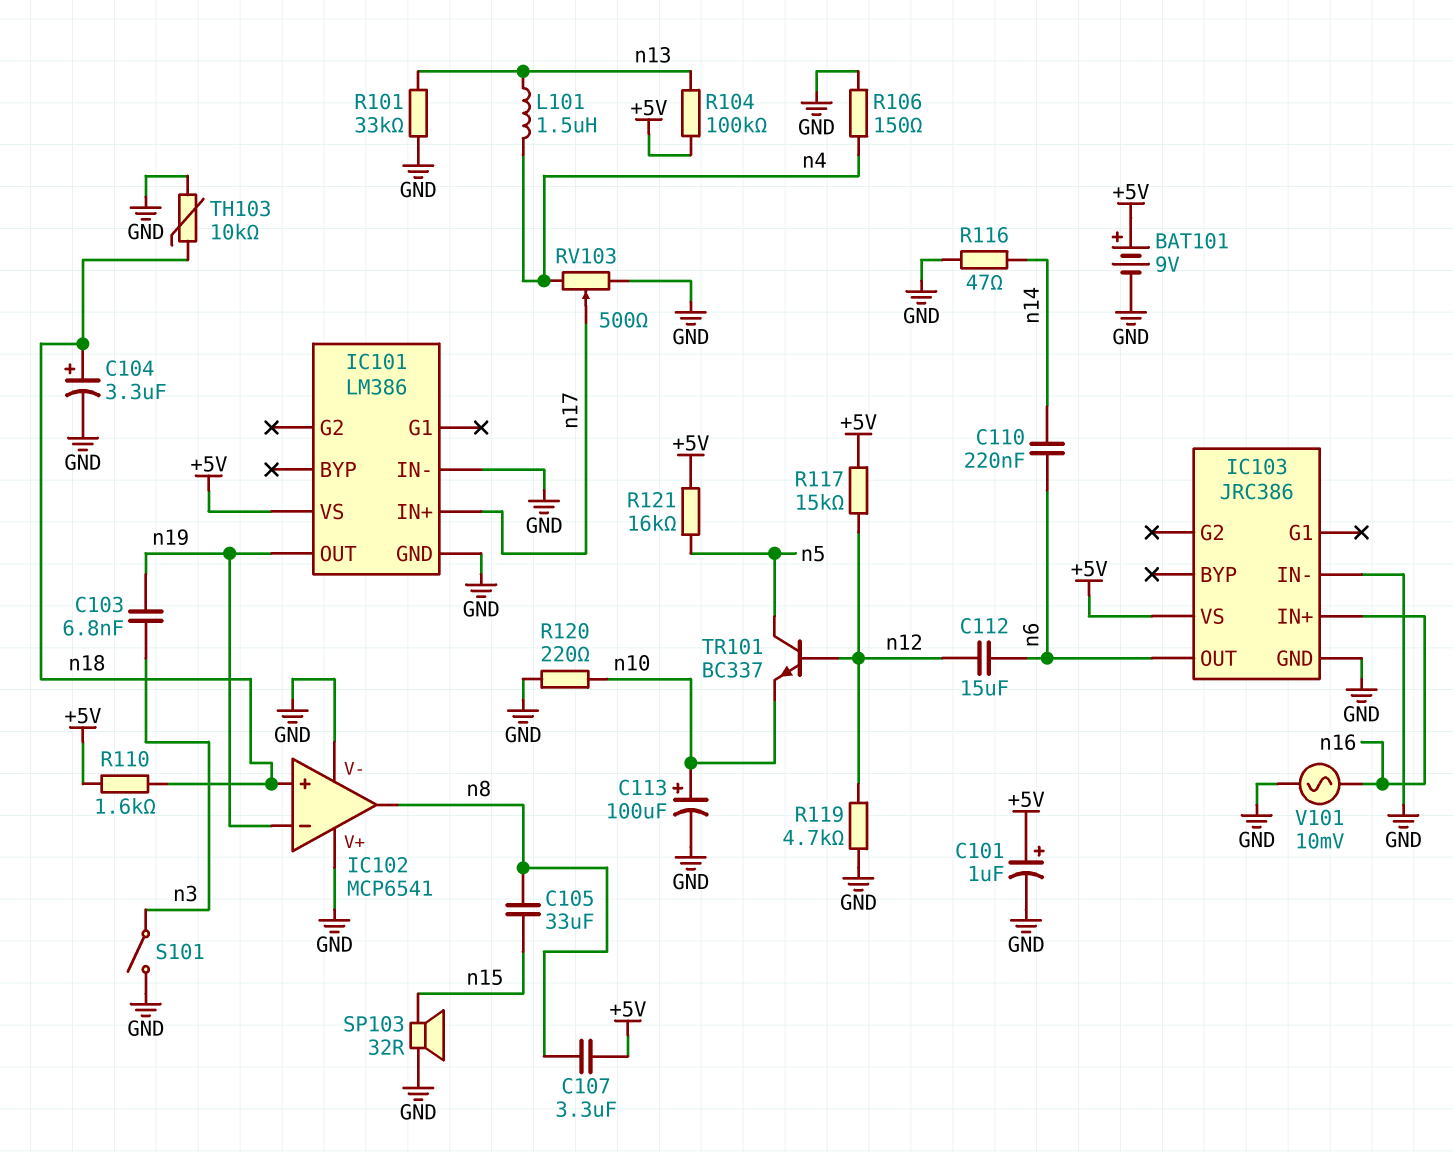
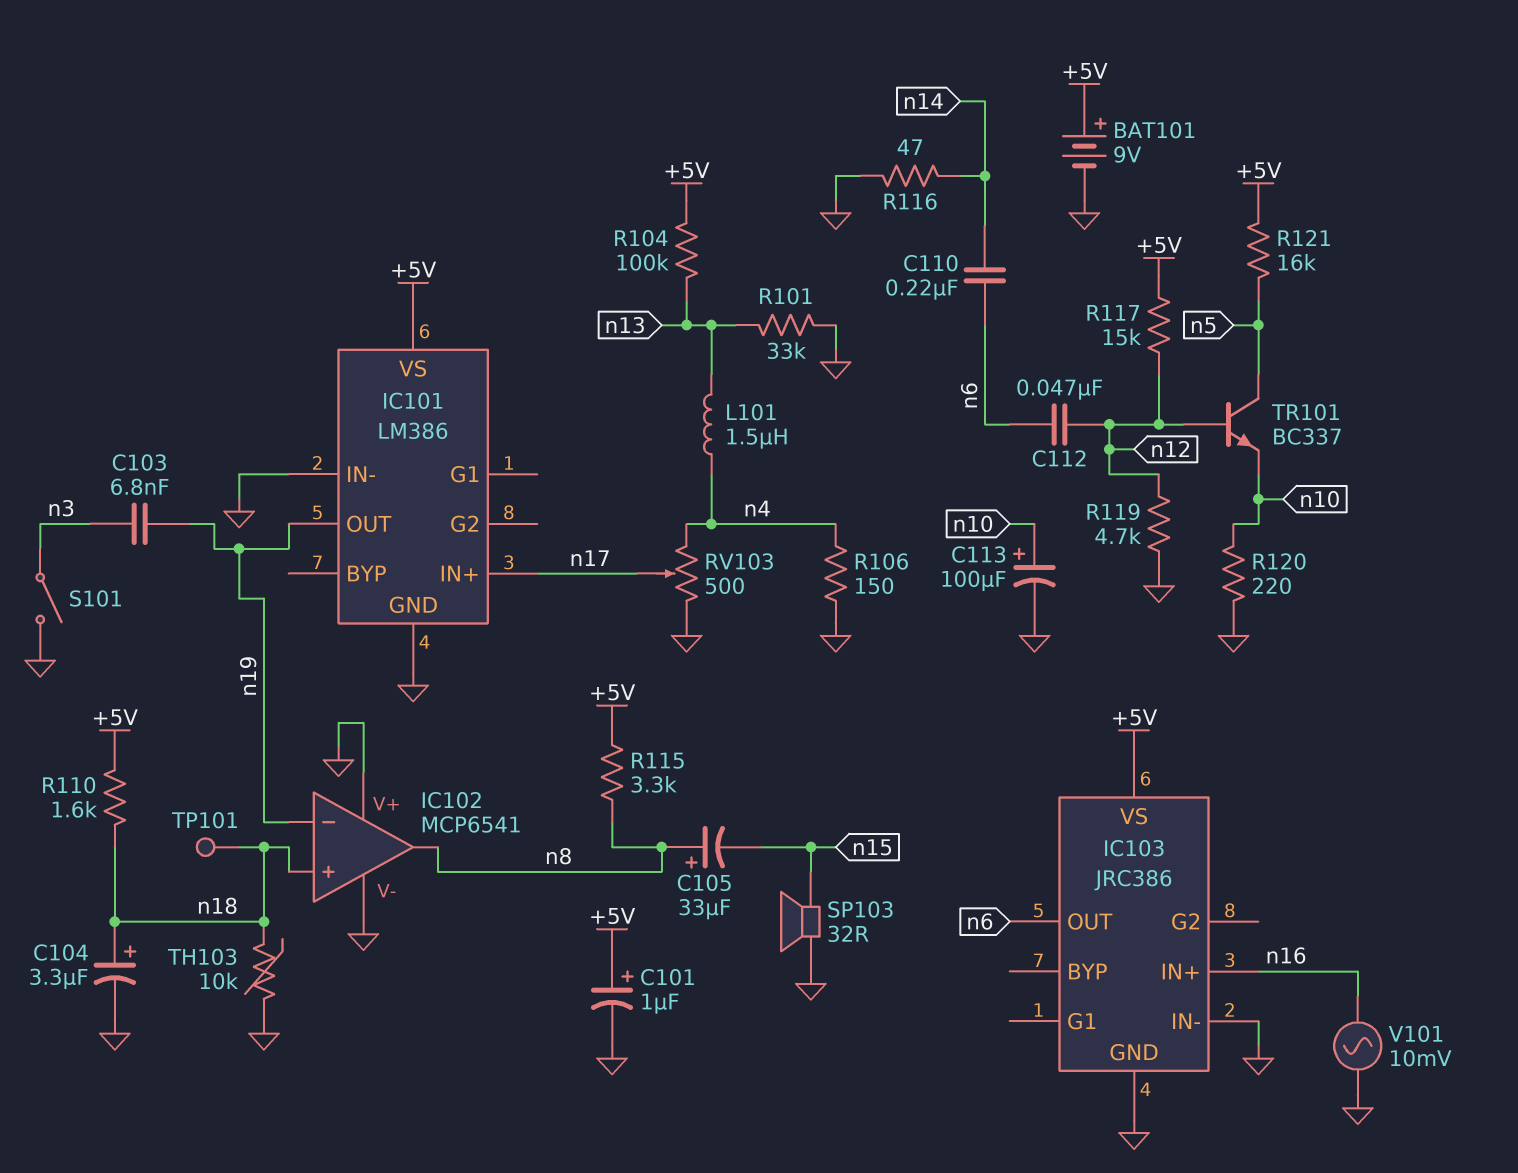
C105: 33uF (n8, n15) -> 33uF (plus n8, minus n15)
C107: 3.3uF (+5V, n8) -> none
C112: 15uF (n6, n12) -> 47nF (n6, n12)
R115: none -> 3.3k (+5V, n8)
TP101: none -> test point (n18)

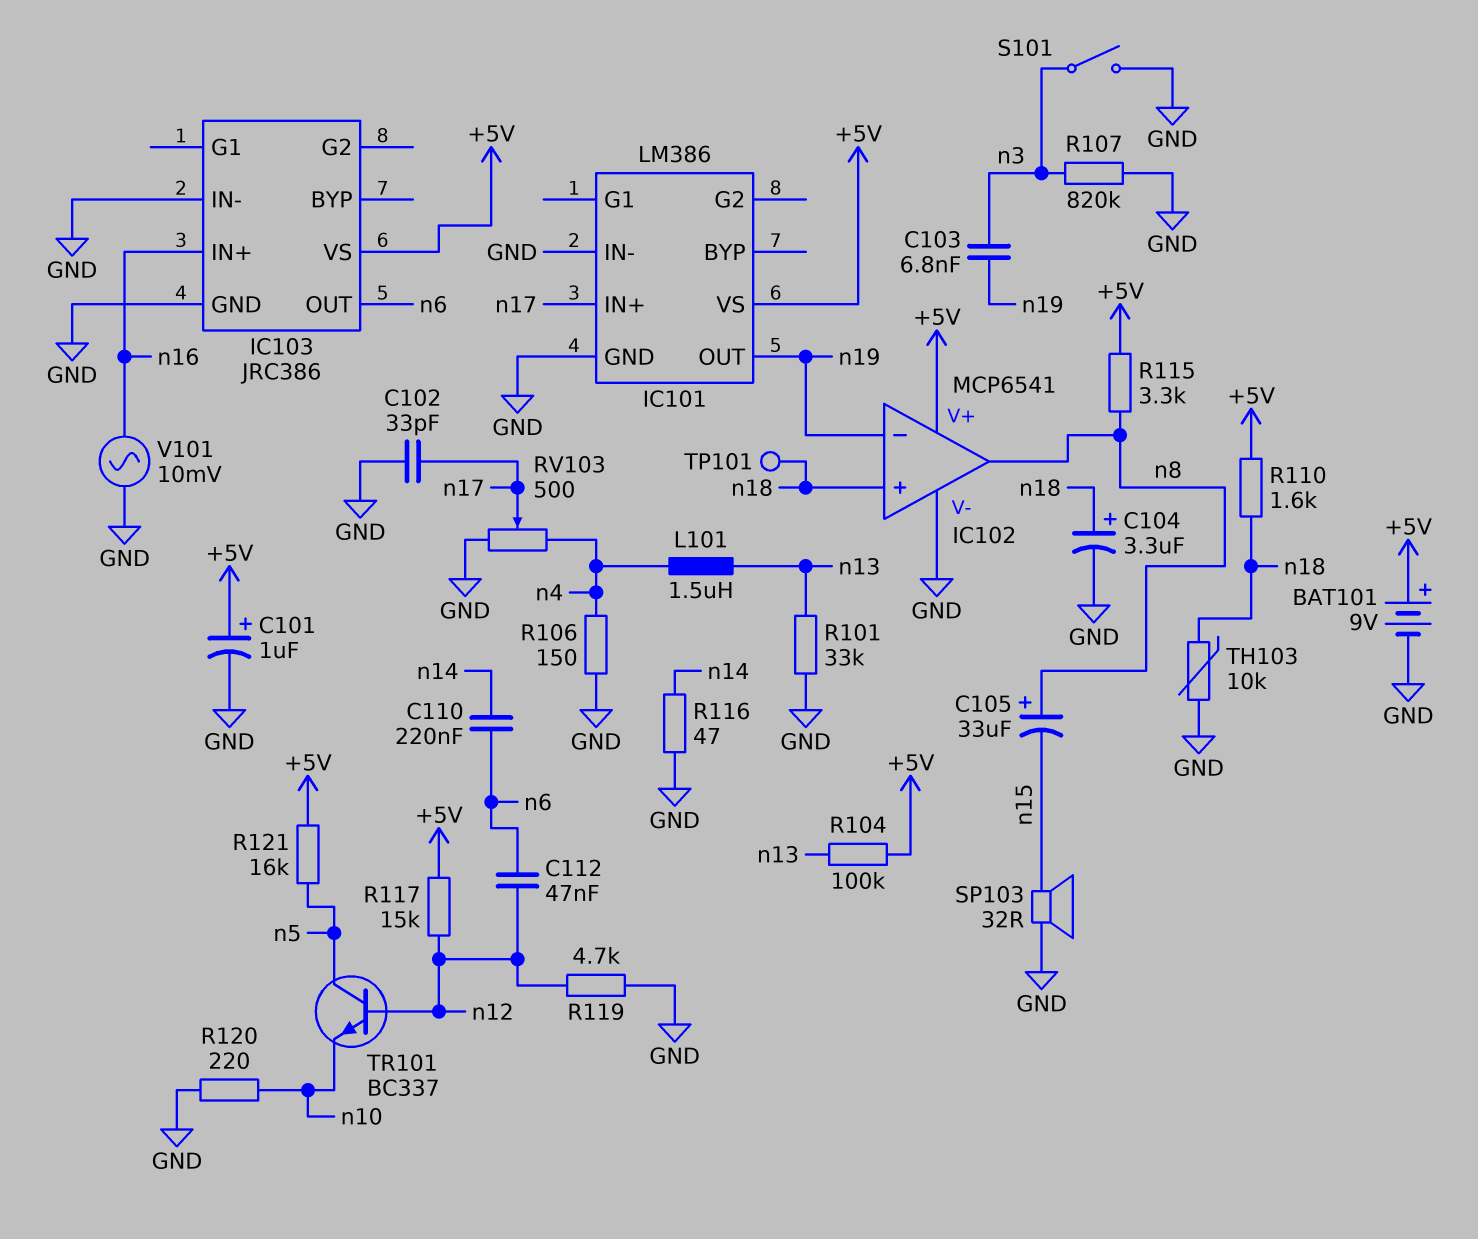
C102: none -> 33pF (GND, n17)
C113: 100uF (plus n10, minus GND) -> none
IC102 pin V+: GND -> +5V
R107: none -> 820k (GND, n3)

